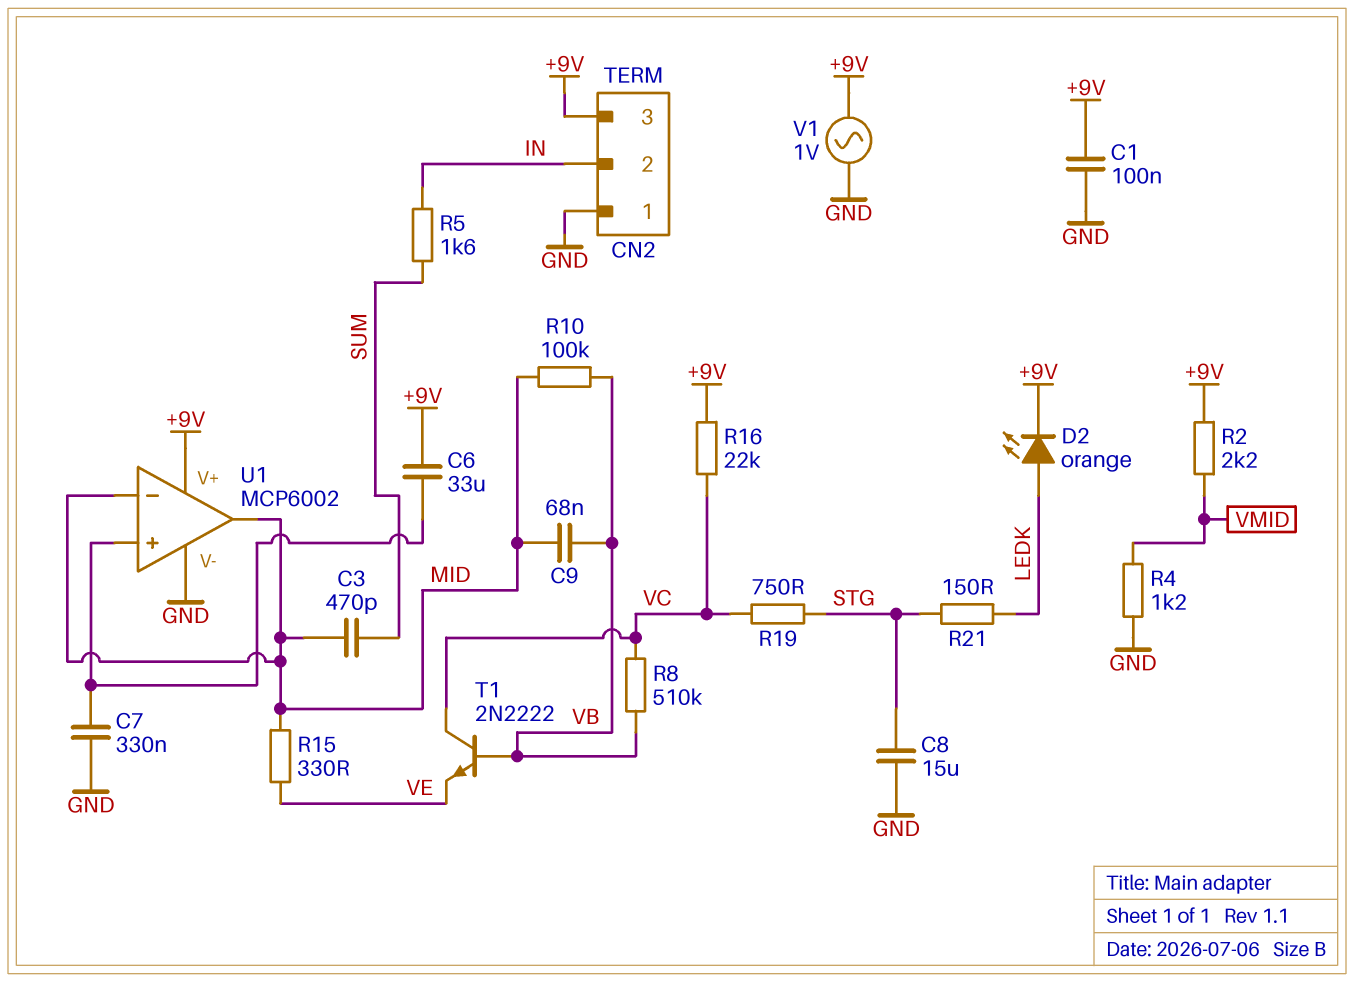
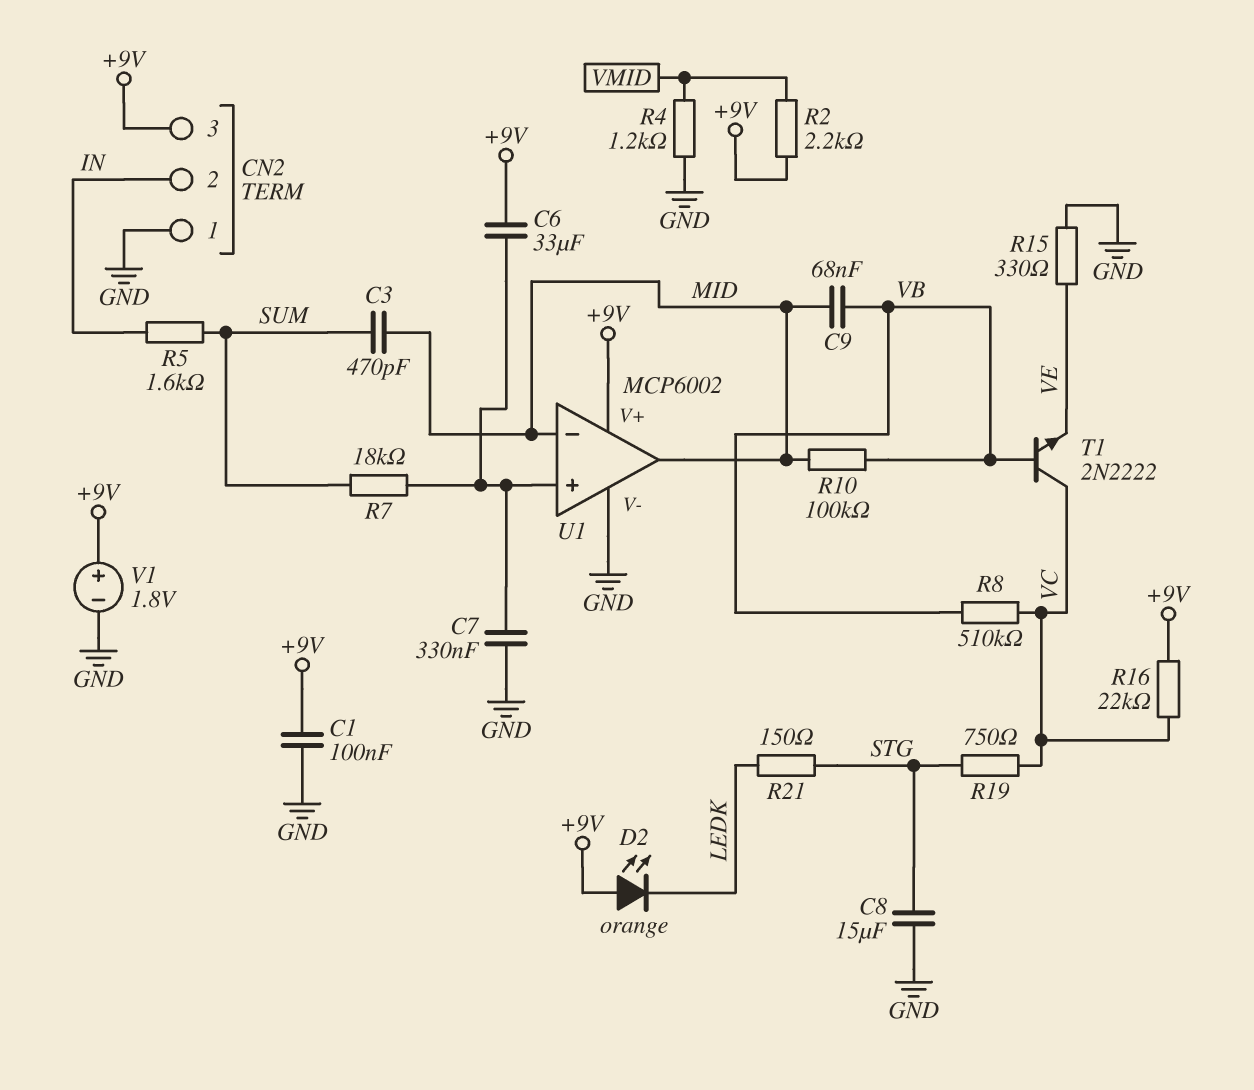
D2: LED orange (A LEDK, K +9V) -> LED orange (A +9V, K LEDK)
R7: none -> 18k (SUM, U1/in+)
R15: 330 (MID, VE) -> 330 (GND, VE)
V1: AC 1V (+9V, GND) -> 1.8V (plus +9V, minus GND)

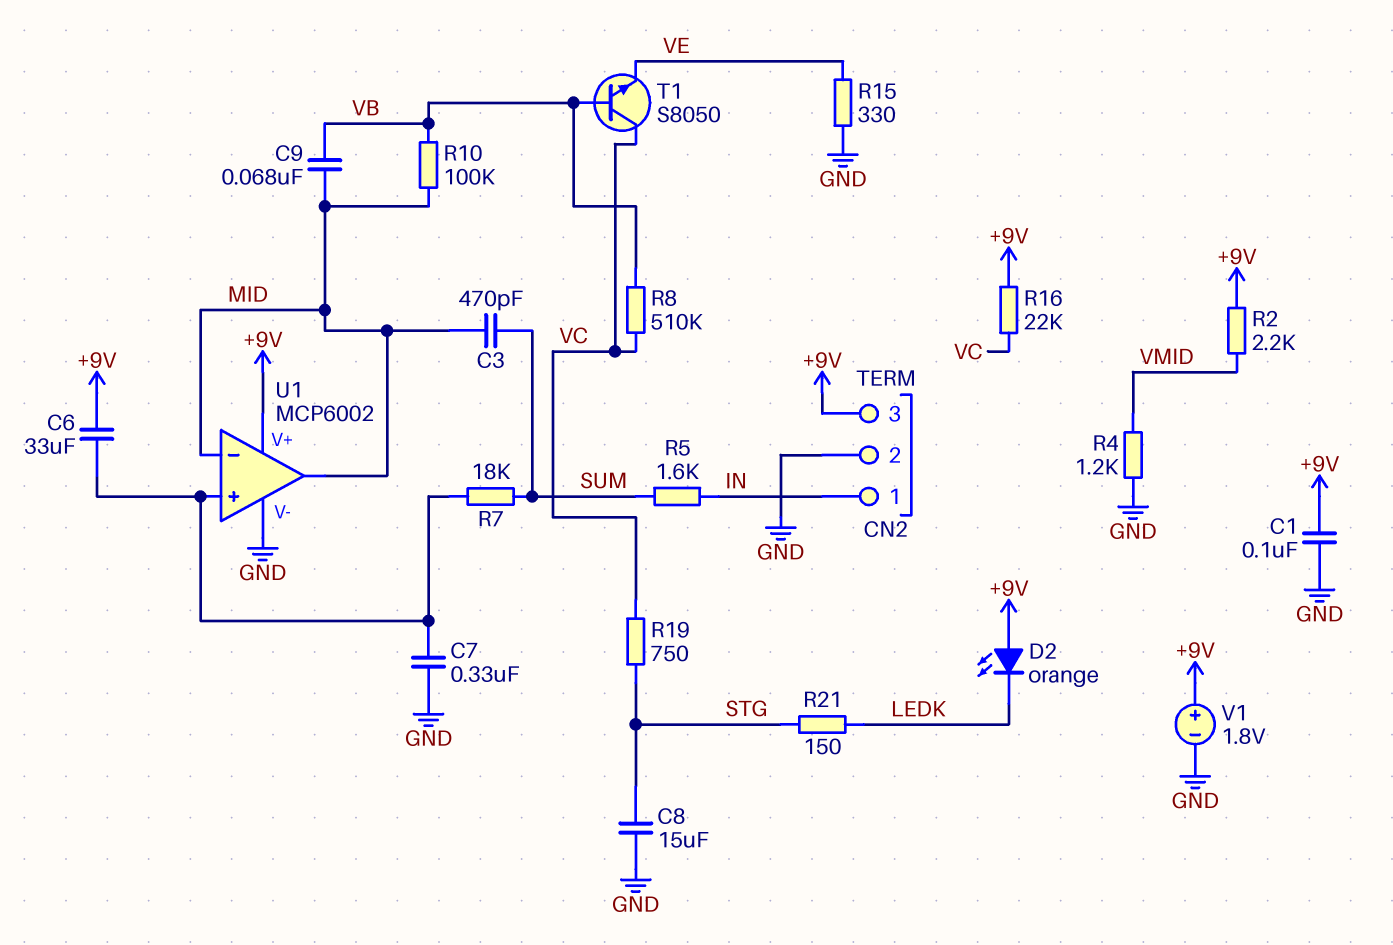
CN2 pin 1: GND -> IN
CN2 pin 2: IN -> GND
T1: NPN 2N2222 (B VB, C VC, E VE) -> NPN S8050 (B VB, C VC, E VE)

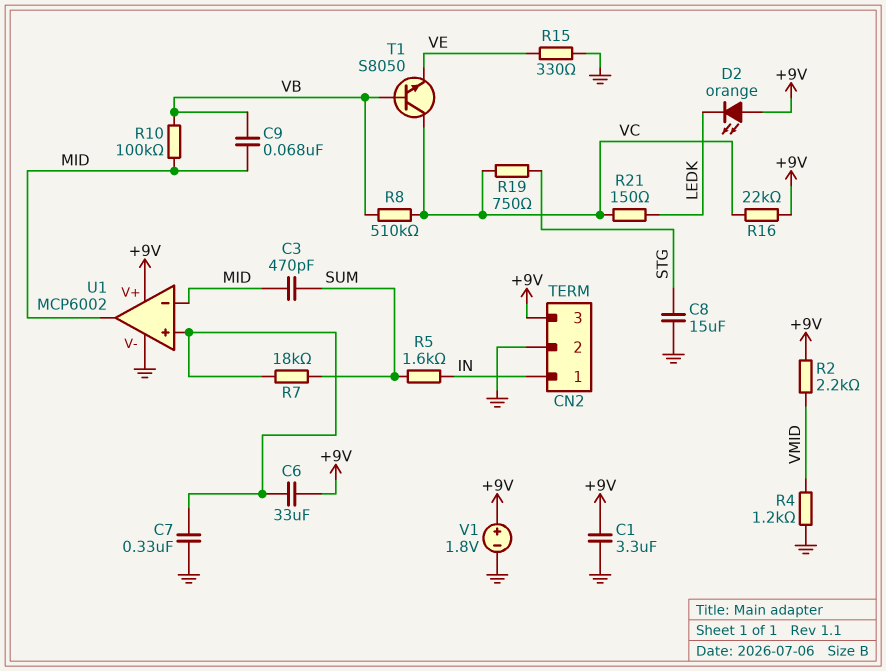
C1: 100nF (+9V, GND) -> 3.3uF (+9V, GND)
R21: 150 (LEDK, STG) -> 150 (LEDK, VC)

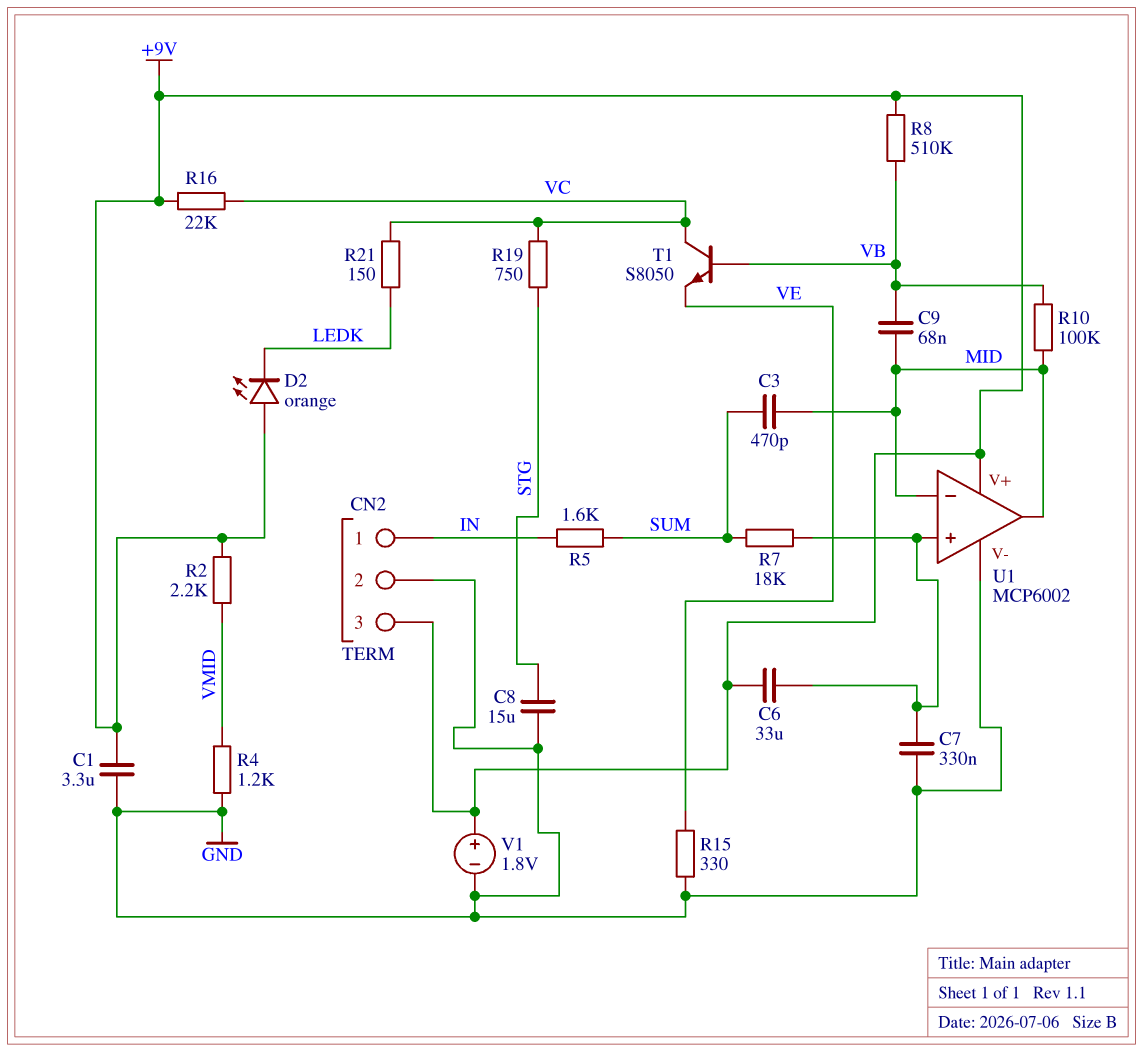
R8: 510k (VB, VC) -> 510k (+9V, VB)

